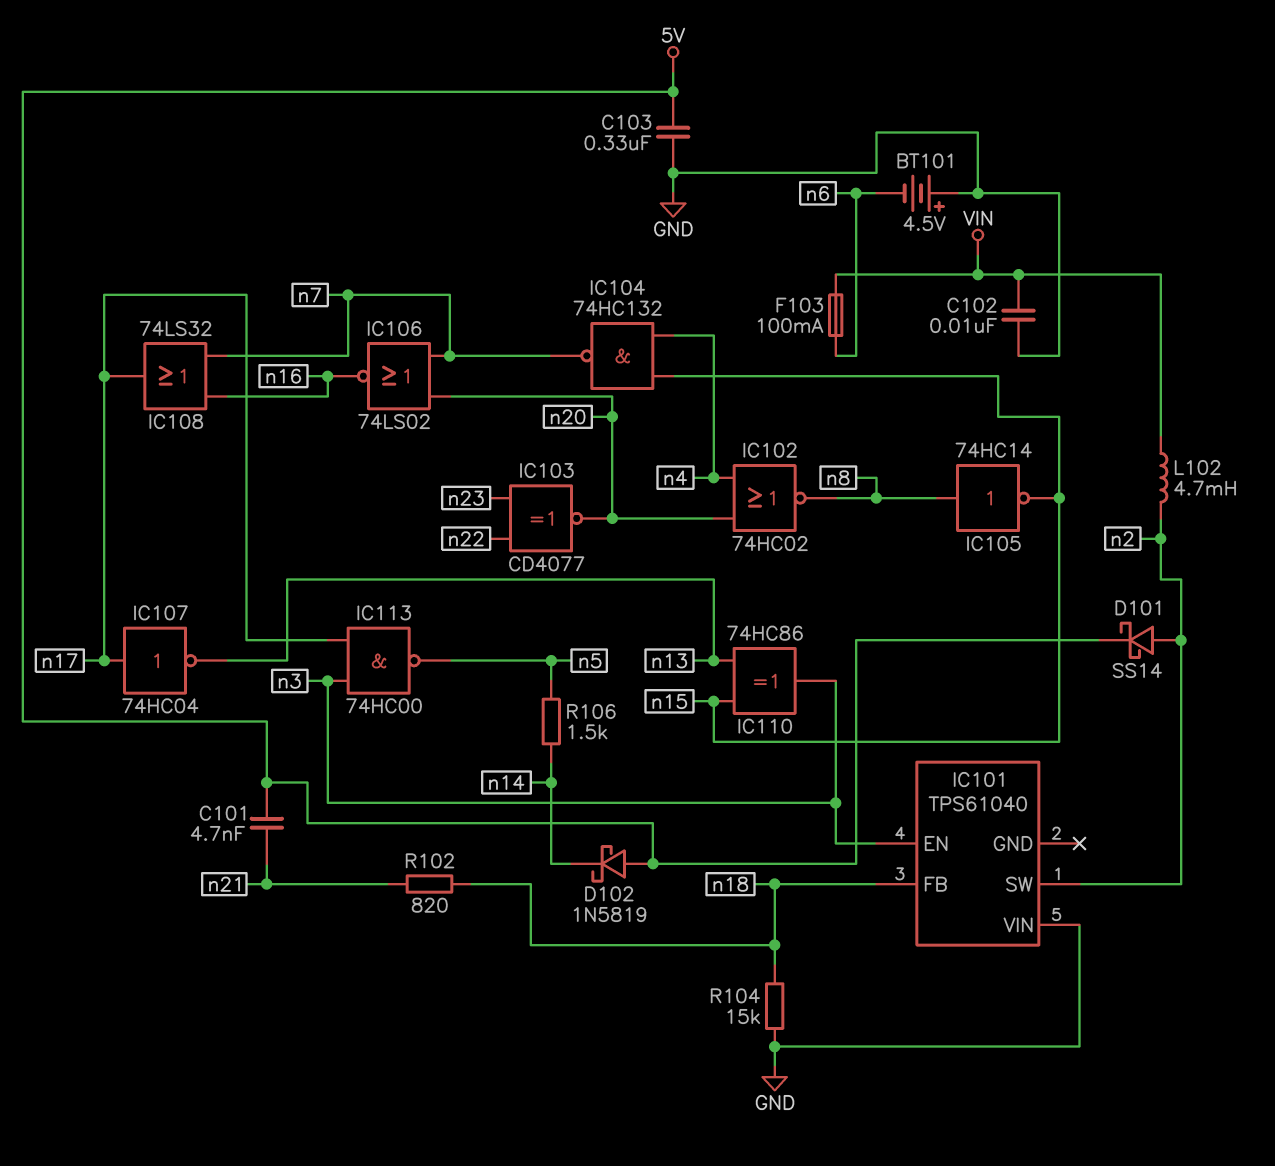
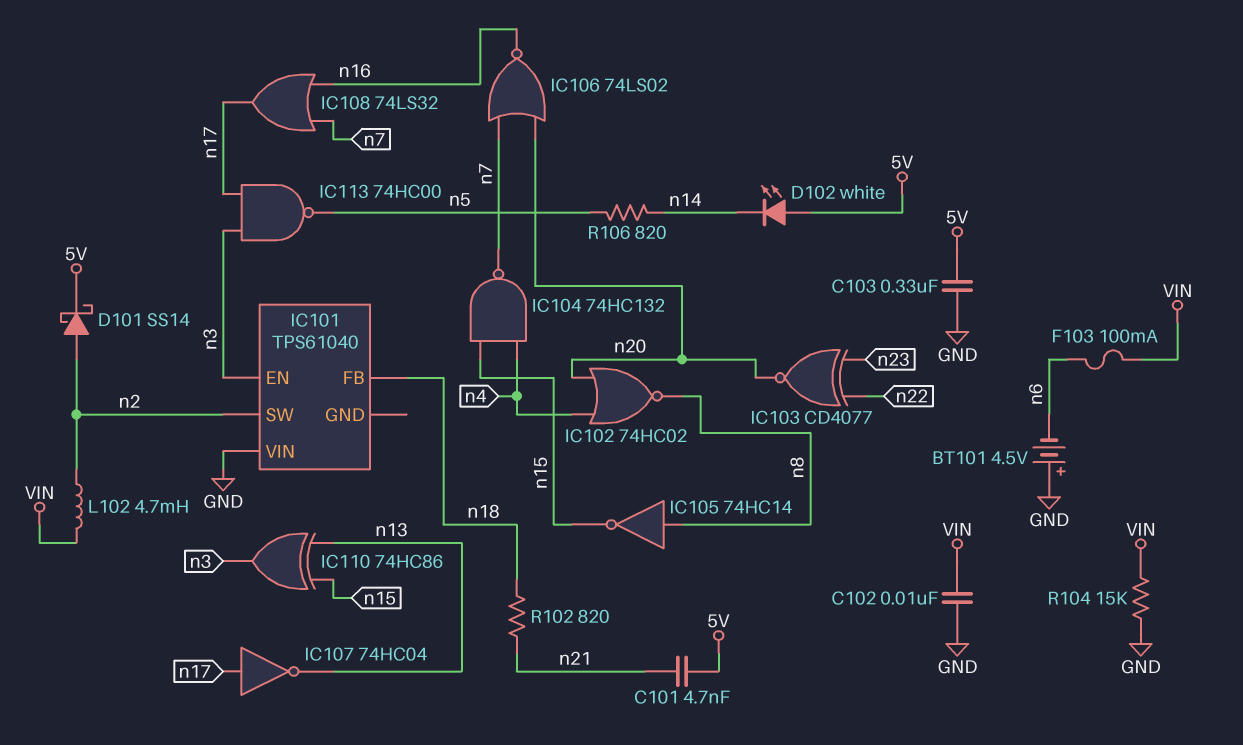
D102: schottky 1N5819 (A 5V, K n14) -> LED white (A 5V, K n14)
R104: 15k (GND, n18) -> 15k (GND, VIN)
R106: 1.5k (n5, n14) -> 820 (n5, n14)

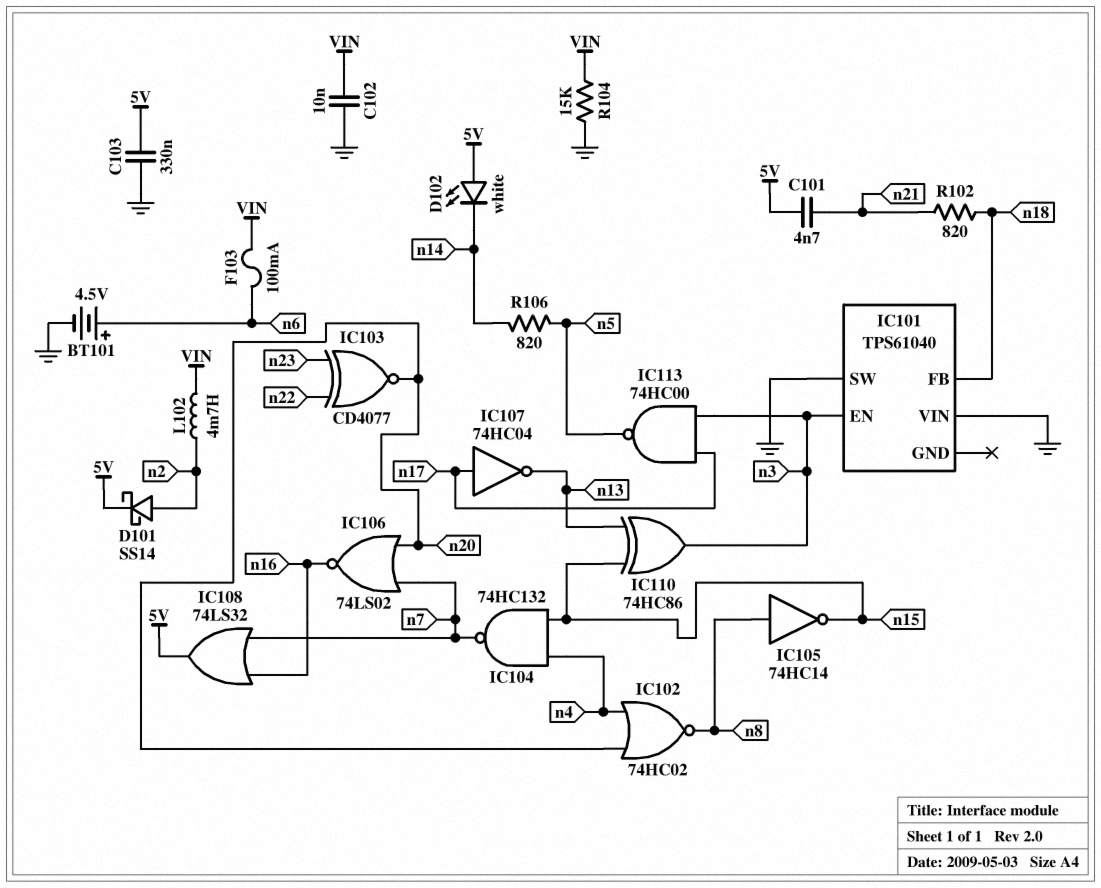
BT101: 4.5V (plus GND, minus n6) -> 4.5V (plus n6, minus GND)
IC101 pin SW: n2 -> GND
IC108: OR 74LS32 (in n7, in n16, out n17) -> OR 74LS32 (in n7, in n16, out 5V)

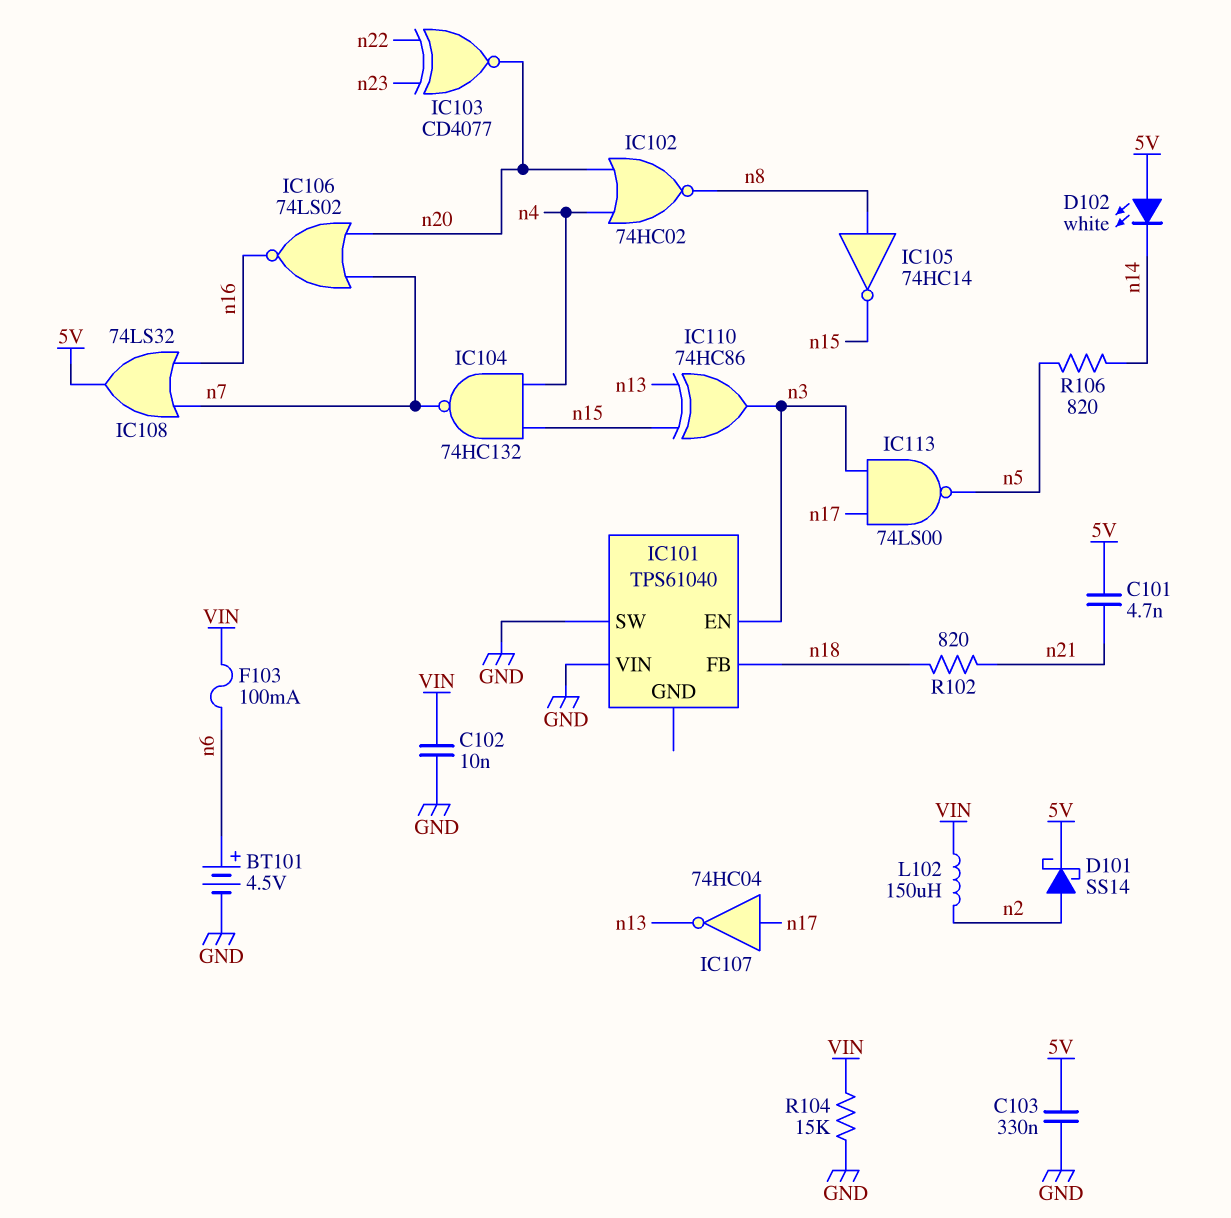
IC113: NAND 74HC00 (in n3, in n17, out n5) -> NAND 74LS00 (in n3, in n17, out n5)
L102: 4.7mH (VIN, n2) -> 150uH (VIN, n2)

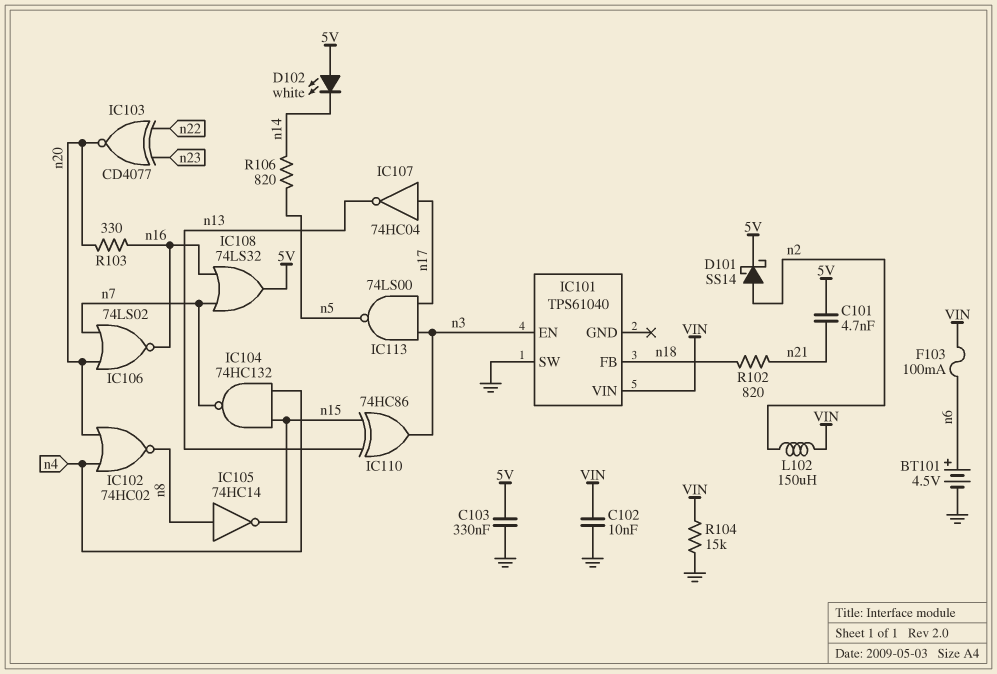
IC101 pin VIN: GND -> VIN
R103: none -> 330 (n16, n20)

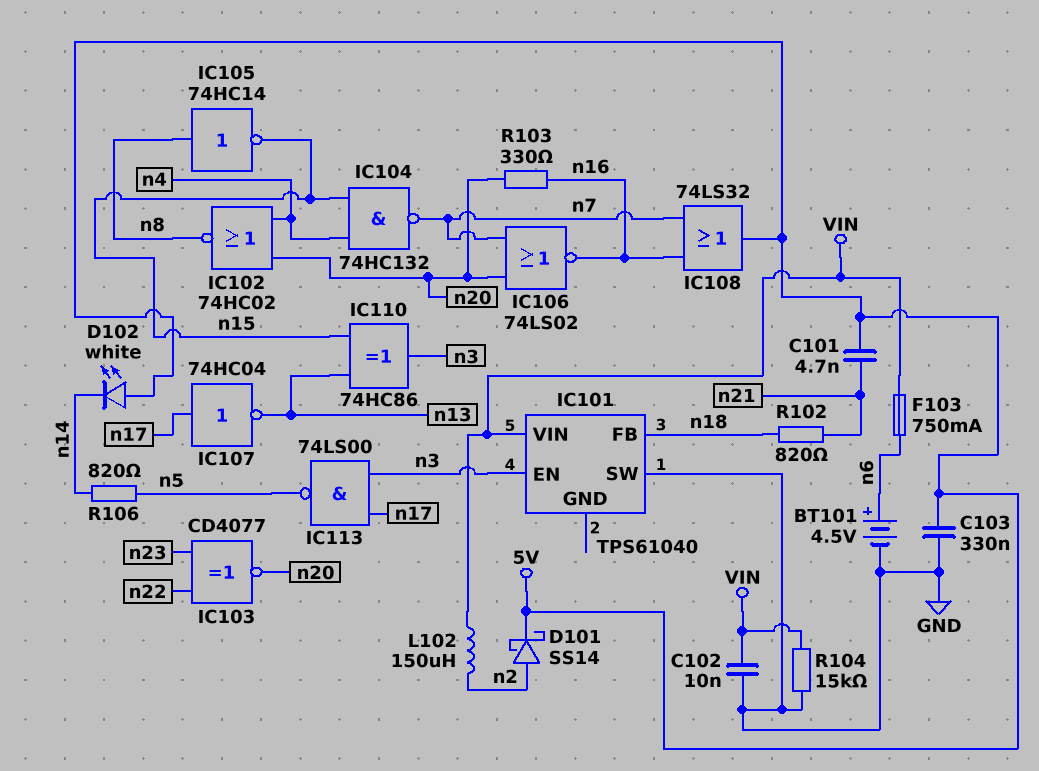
F103: 100mA (VIN, n6) -> 750mA (VIN, n6)

